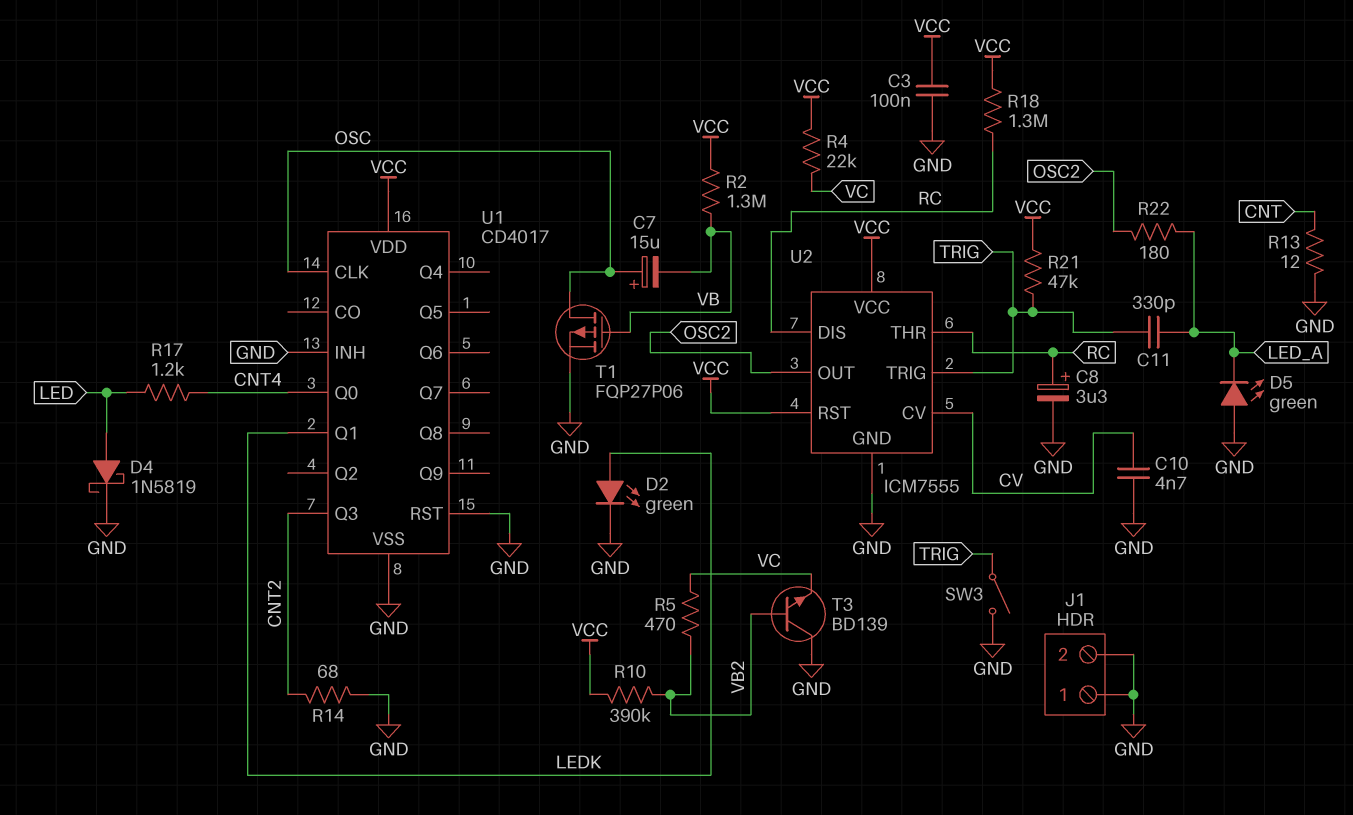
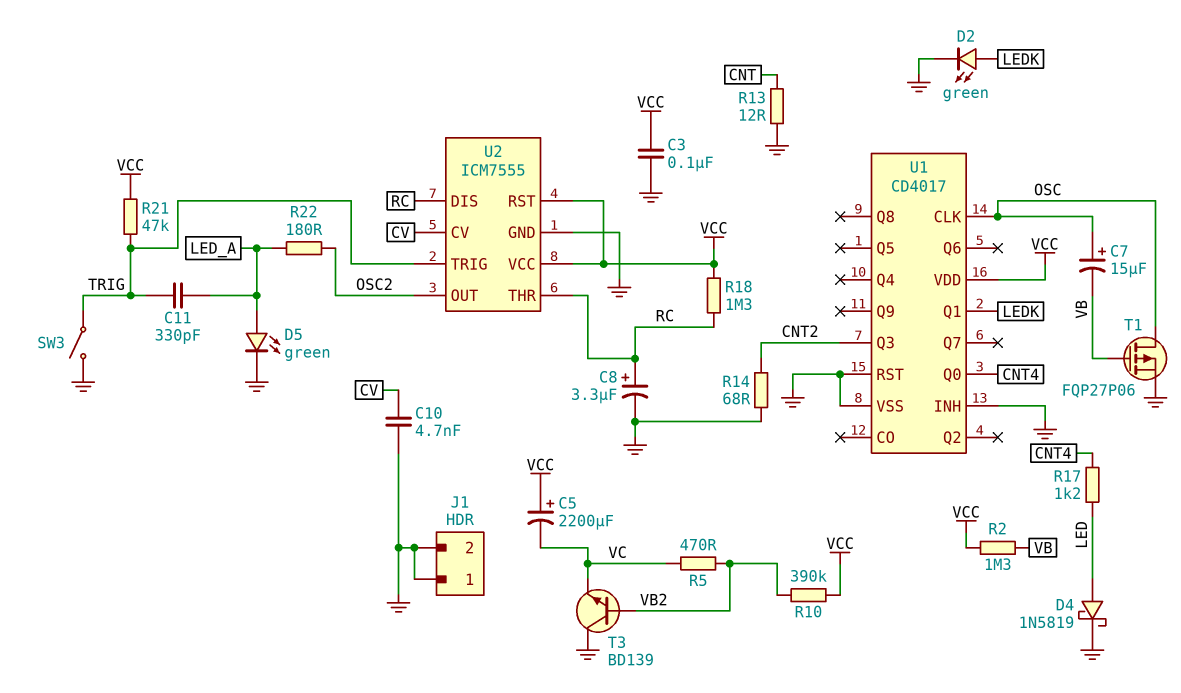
C5: none -> 2200uF (plus VCC, minus VC)
D5: LED green (A GND, K LED_A) -> LED green (A LED_A, K GND)
R4: 22k (VC, VCC) -> none

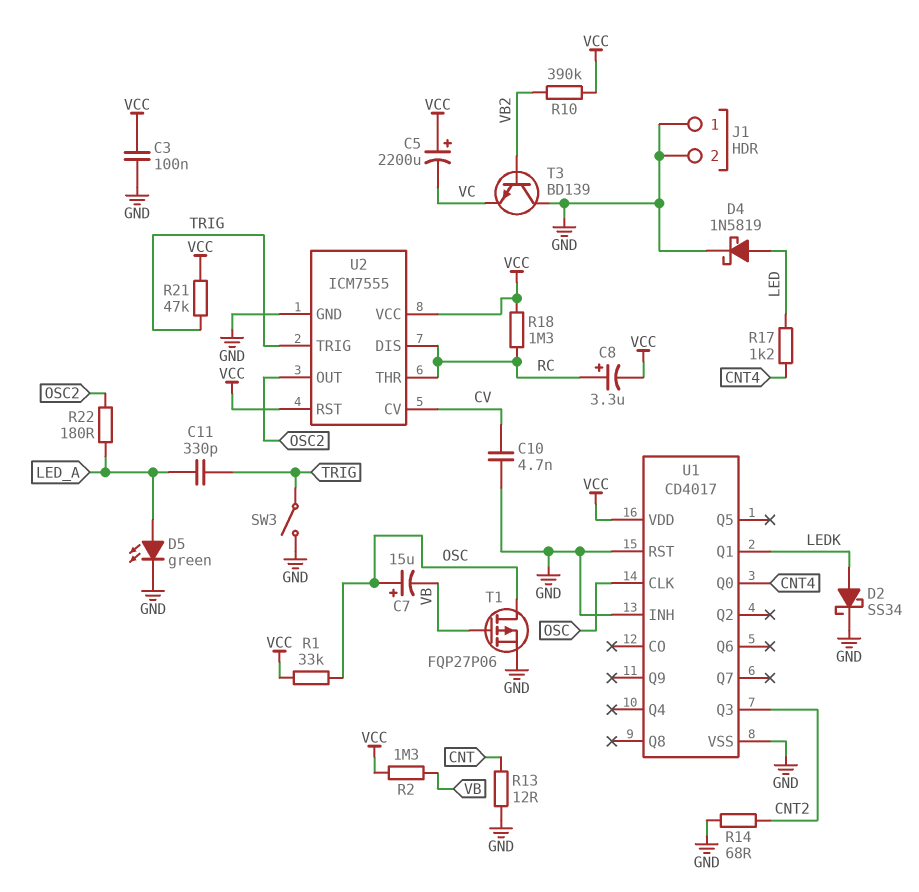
C8: 3.3uF (plus RC, minus GND) -> 3.3uF (plus RC, minus VCC)
D2: LED green (A LEDK, K GND) -> schottky SS34 (A LEDK, K GND)
R1: none -> 33k (OSC, VCC)
R5: 470 (VB2, VC) -> none

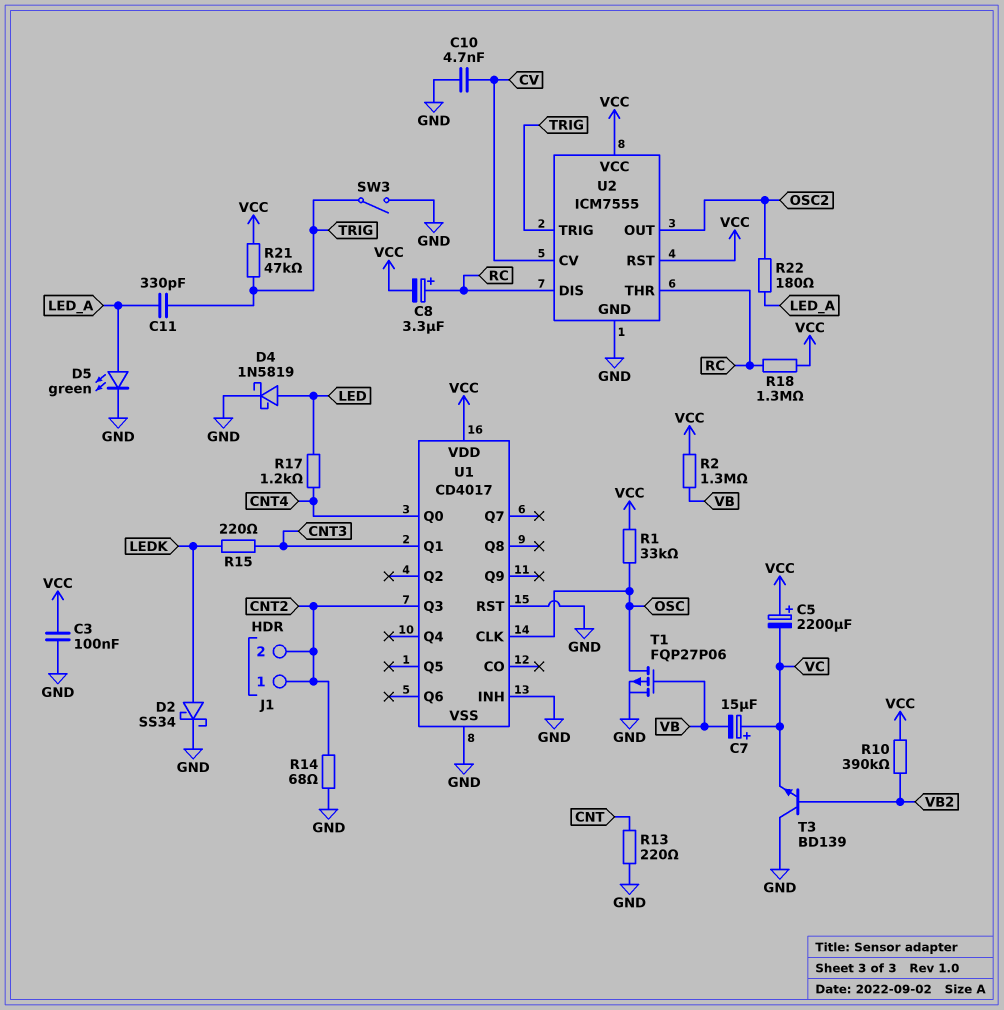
C7: 15uF (plus OSC, minus VB) -> 15uF (plus VC, minus VB)
J1 pin 1: GND -> CNT2
J1 pin 2: GND -> CNT2
R13: 12 (CNT, GND) -> 220 (CNT, GND)
R15: none -> 220 (CNT3, LEDK)
U1 pin Q1: LEDK -> CNT3

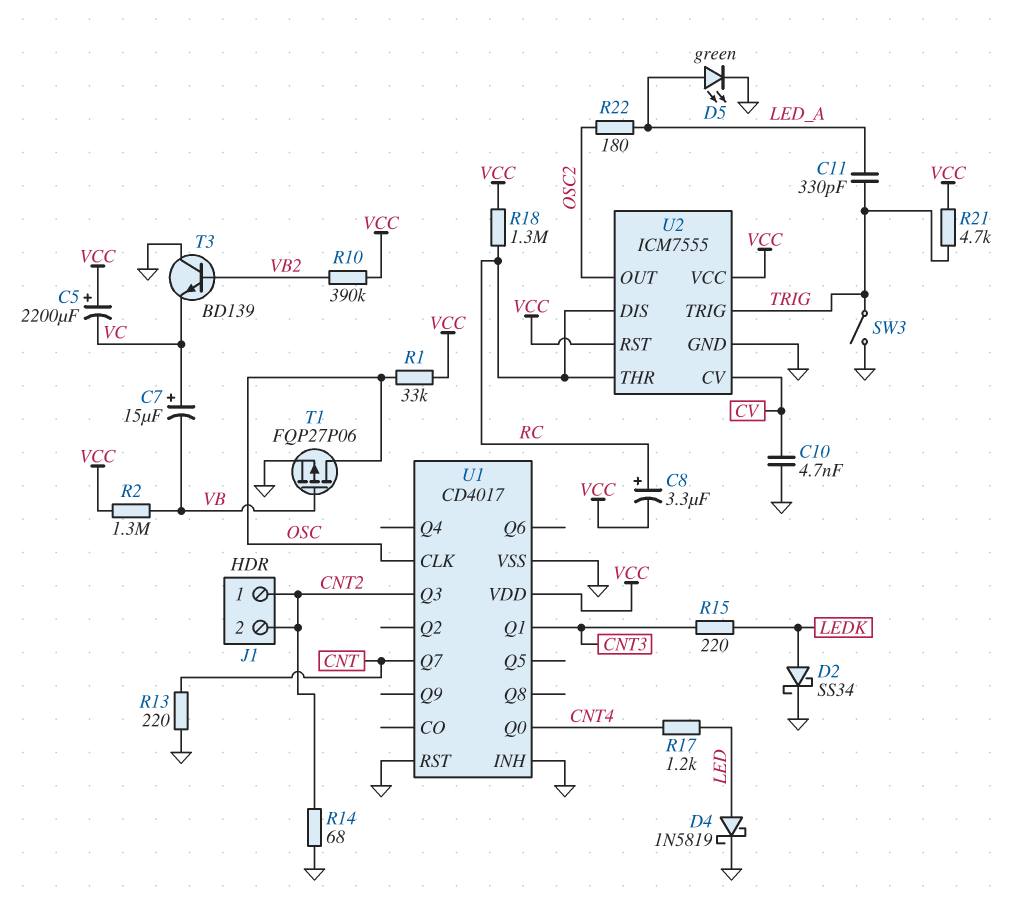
C3: 100nF (GND, VCC) -> none
R21: 47k (TRIG, VCC) -> 4.7k (TRIG, VCC)
U1 pin Q7: none -> CNT

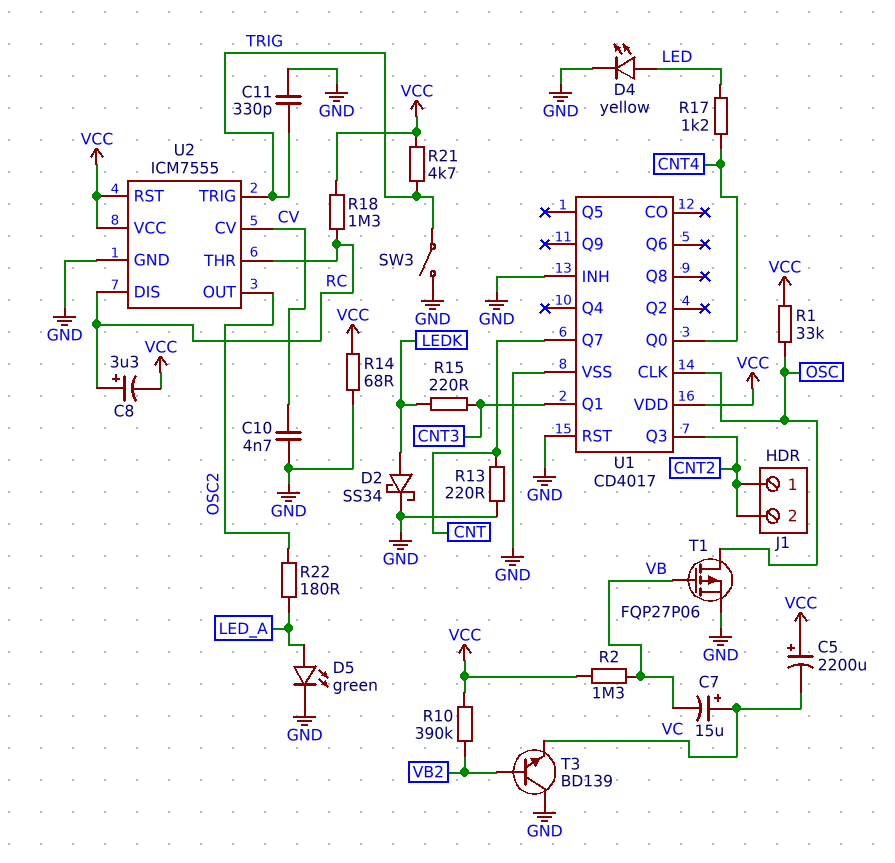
C11: 330pF (LED_A, TRIG) -> 330pF (GND, TRIG)
D4: schottky 1N5819 (A LED, K GND) -> LED yellow (A LED, K GND)
R14: 68 (CNT2, GND) -> 68 (GND, VCC)

